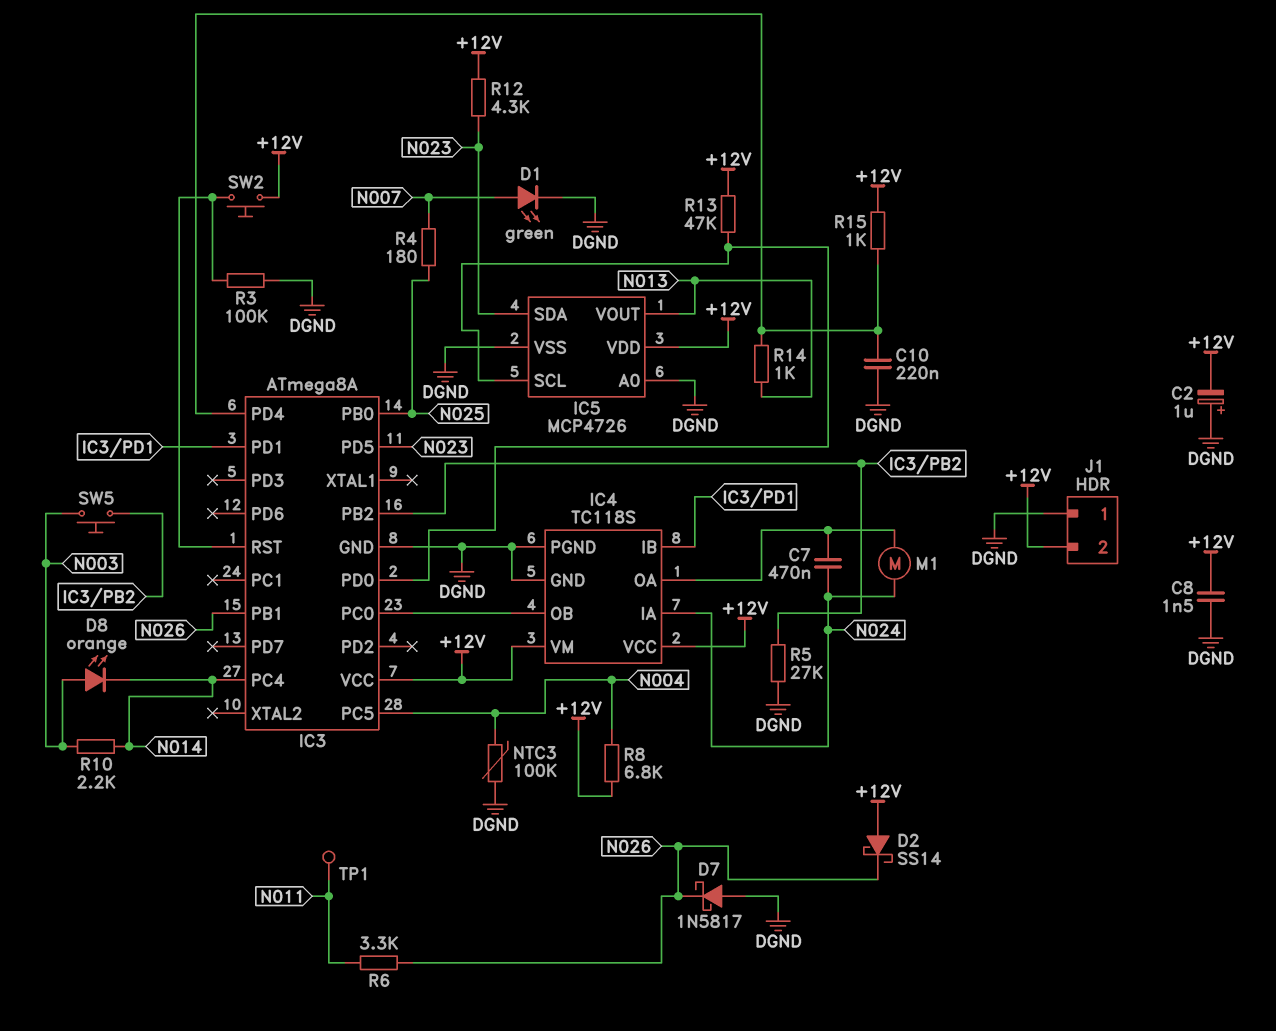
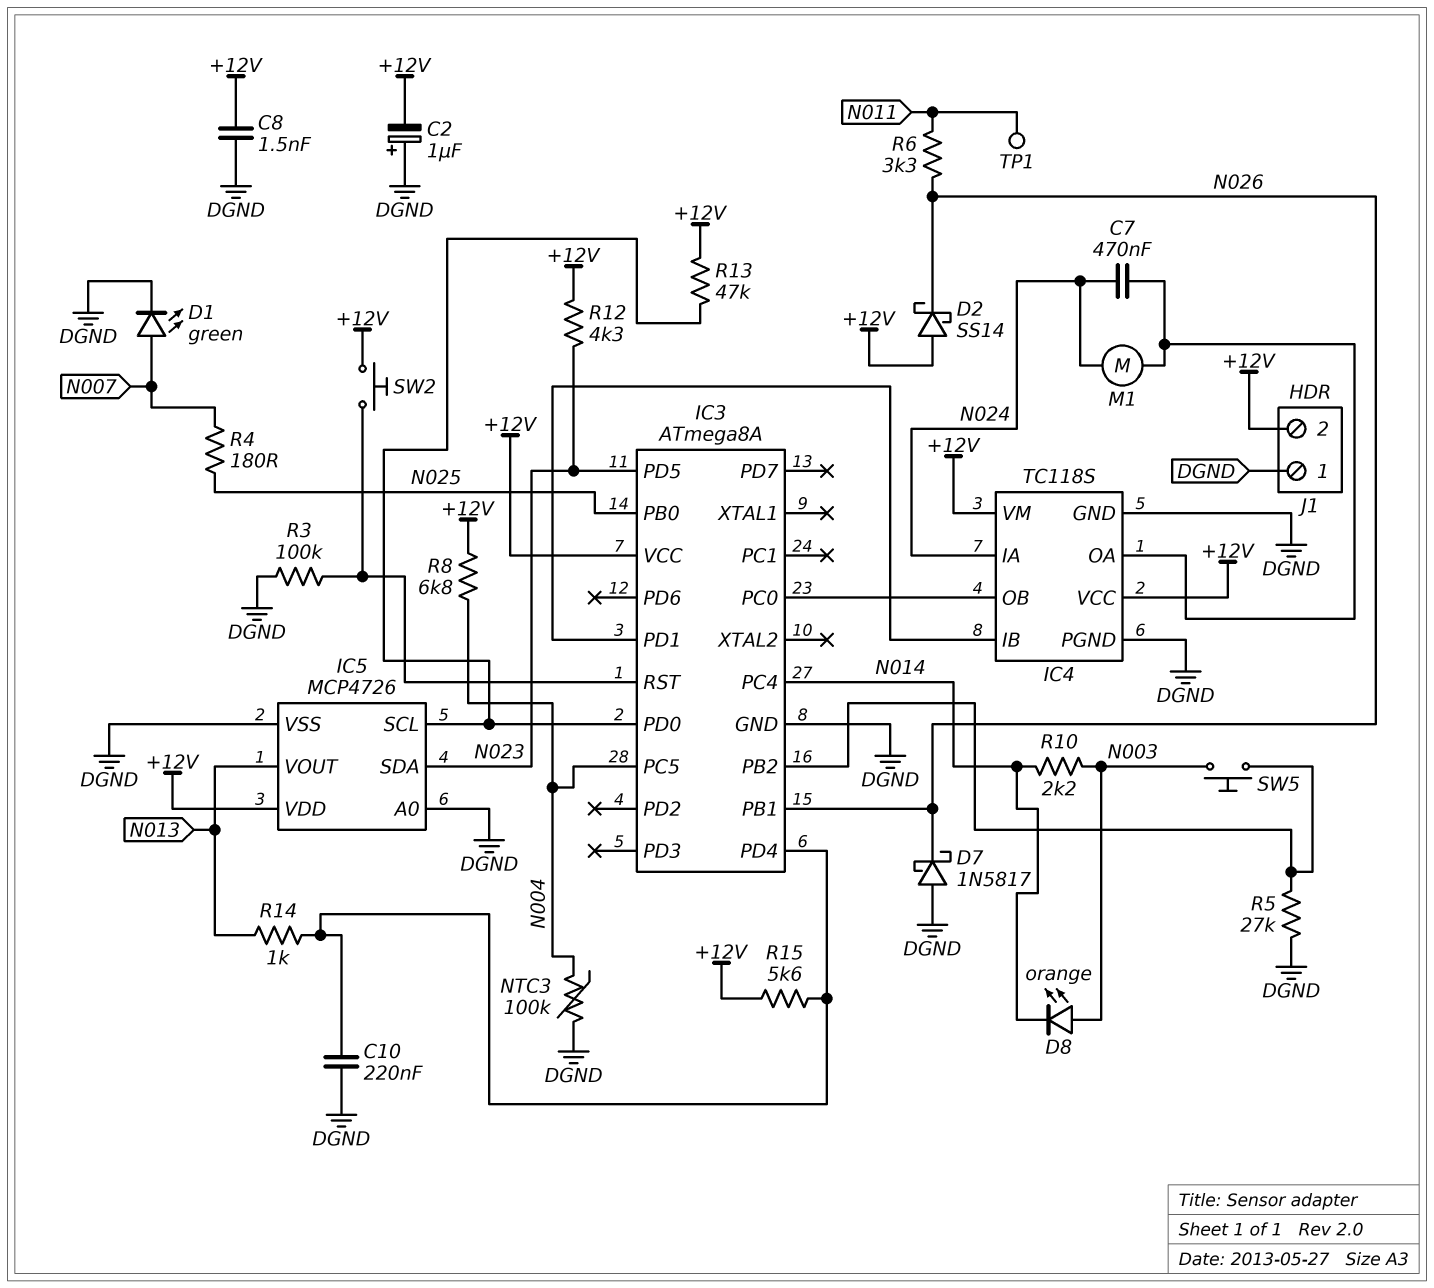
R15: 1k (+12V, IC3/PD4) -> 5.6k (+12V, IC3/PD4)

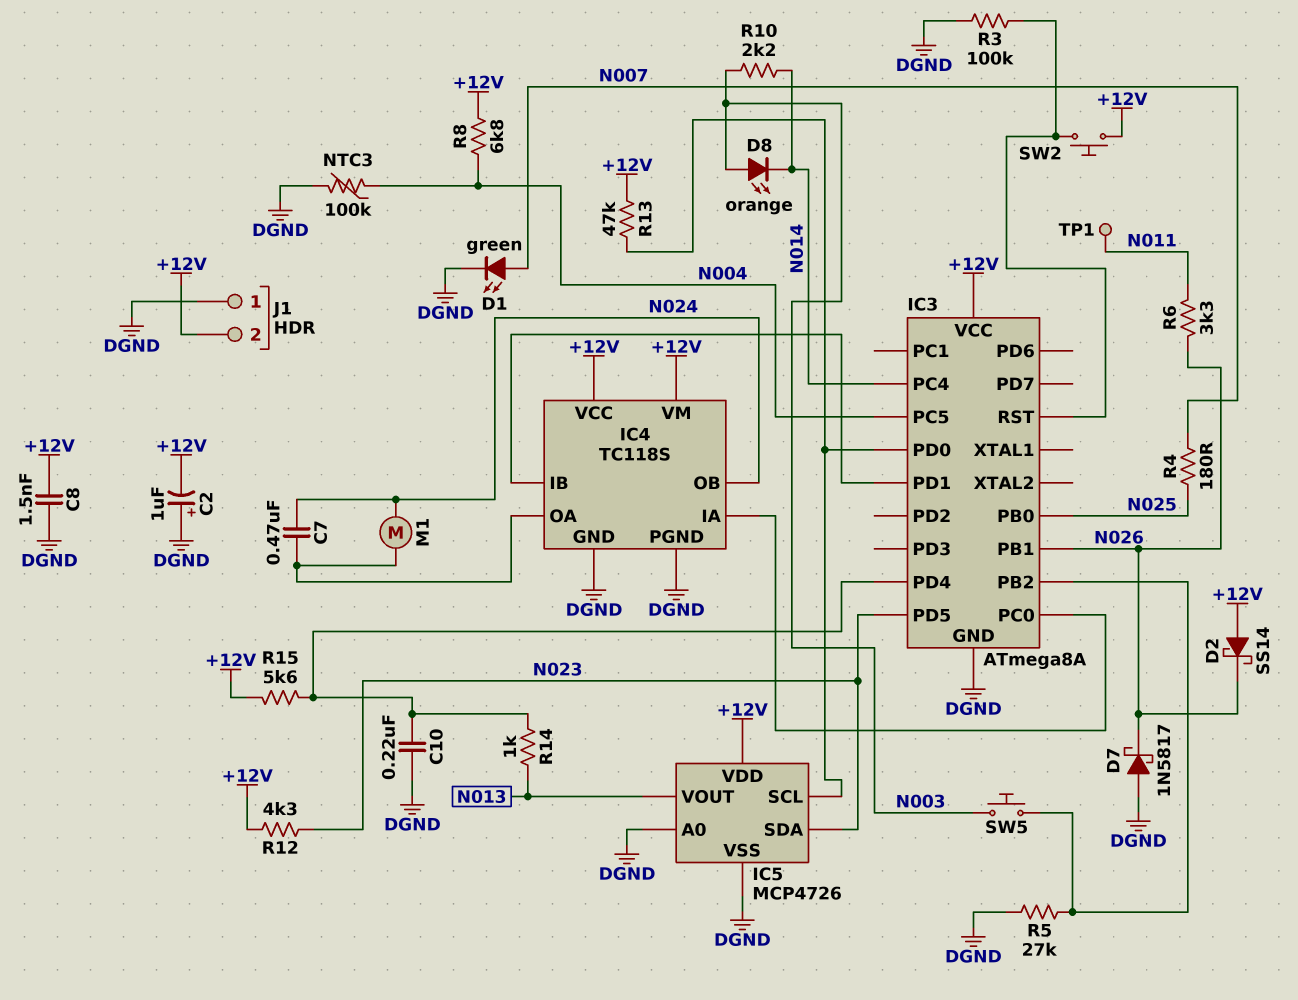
IC4 pin IA: N024 -> IC3/PC0
IC4 pin OB: IC3/PC0 -> N024

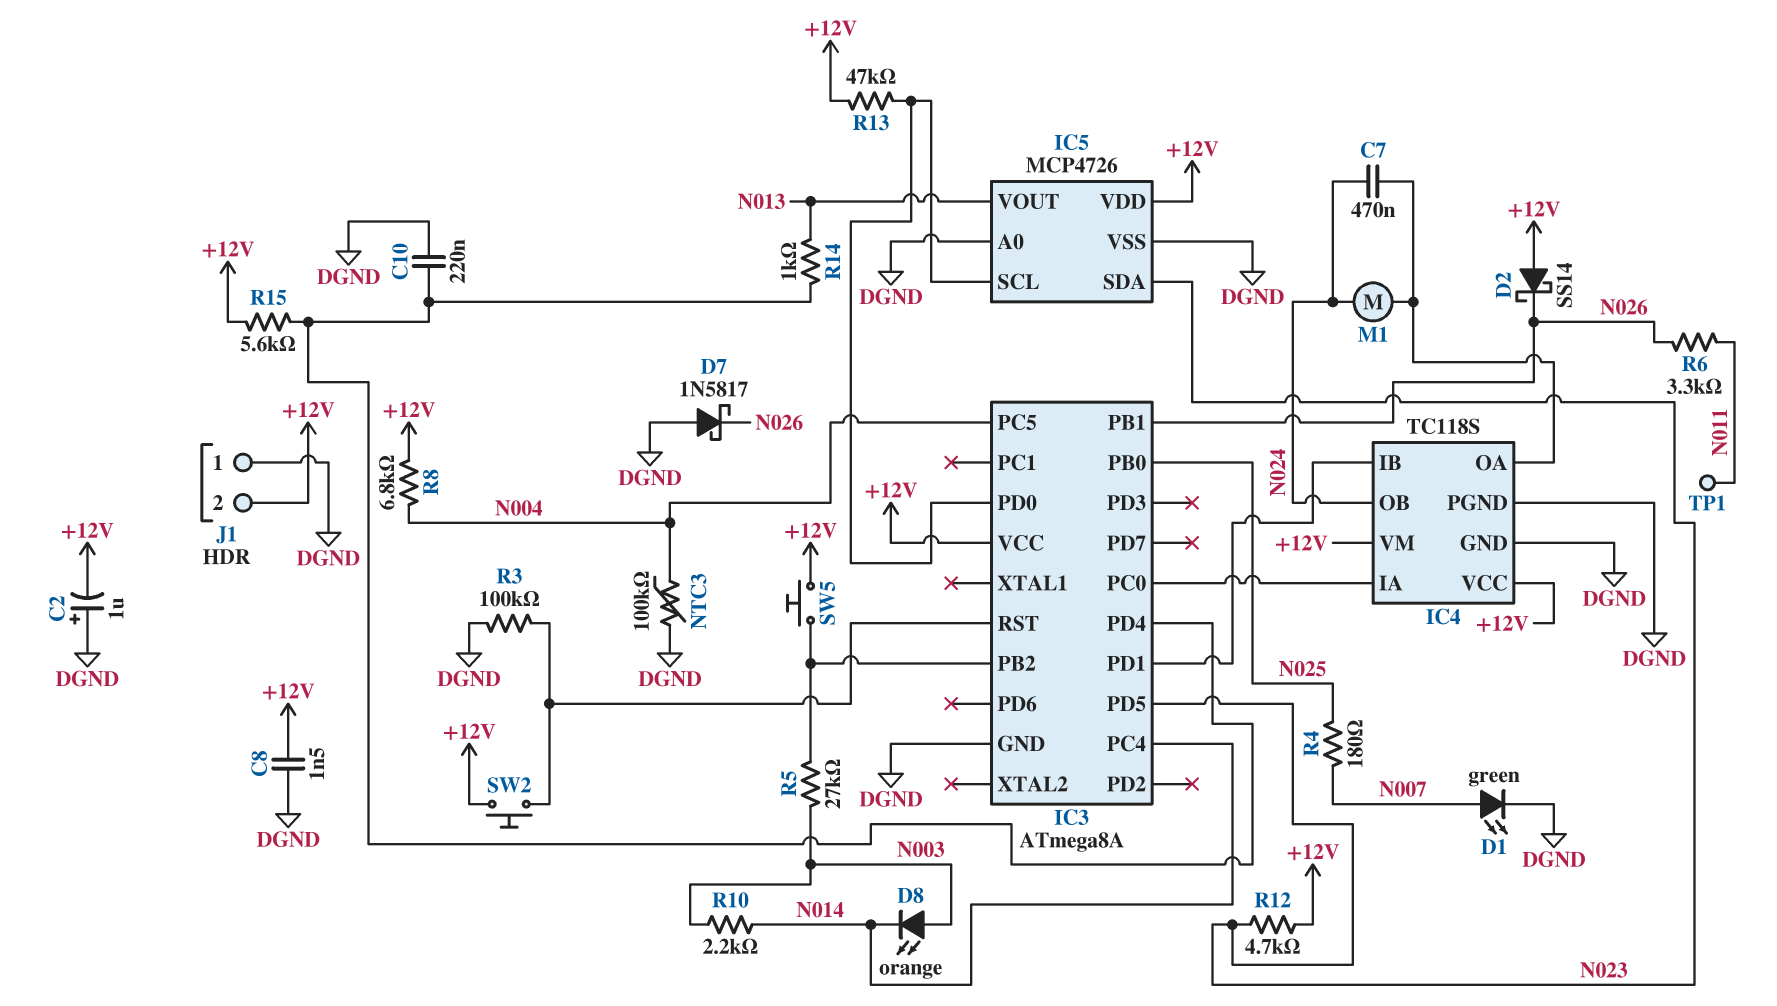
R5: 27k (DGND, IC3/PB2) -> 27k (IC3/PB2, N003)
R12: 4.3k (+12V, N023) -> 4.7k (+12V, N023)
SW5: button (IC3/PB2, N003) -> button (+12V, IC3/PB2)

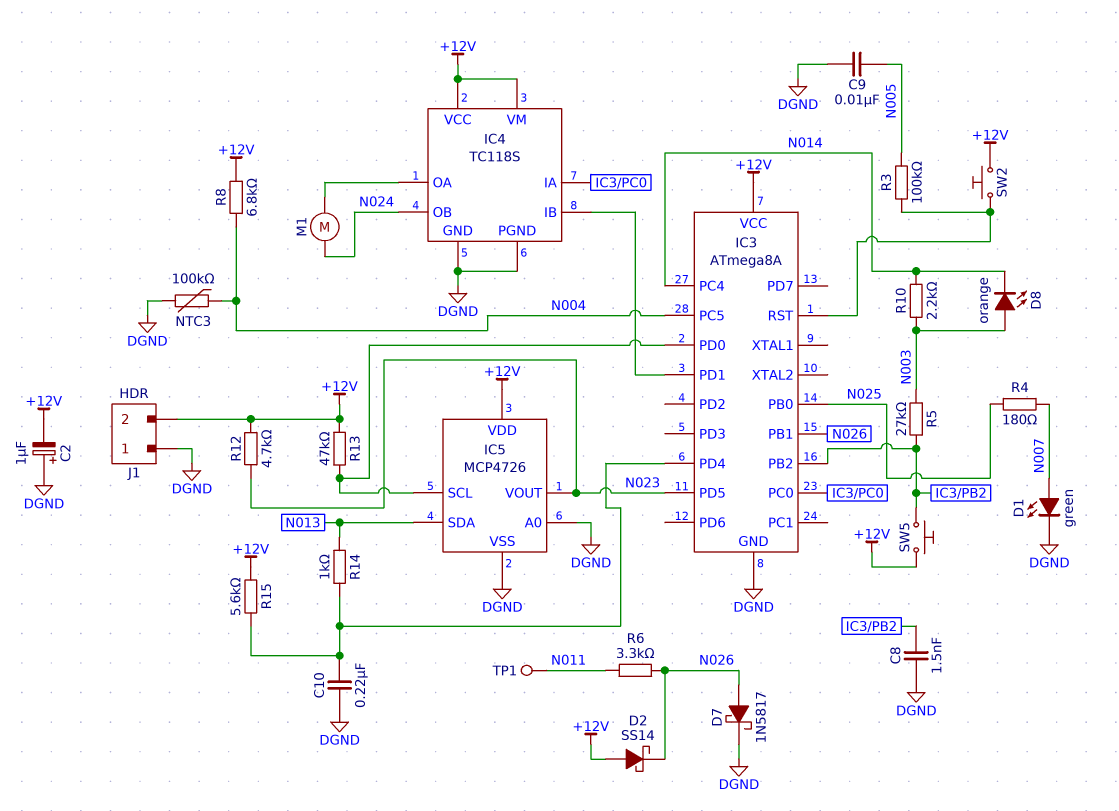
C7: 470nF (IC4/OA, N024) -> none
C8: 1.5nF (+12V, DGND) -> 1.5nF (DGND, IC3/PB2)
C9: none -> 10nF (DGND, N005)
D7: schottky 1N5817 (A DGND, K N026) -> schottky 1N5817 (A N026, K DGND)
IC5 pin SDA: N023 -> N013
IC5 pin VOUT: N013 -> N023
R3: 100k (DGND, IC3/RST) -> 100k (IC3/RST, N005)

